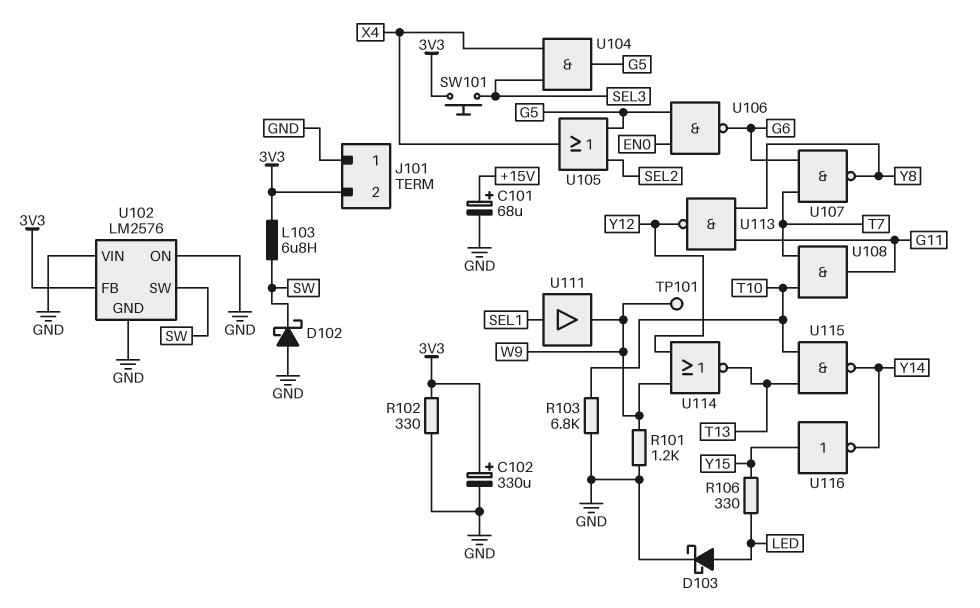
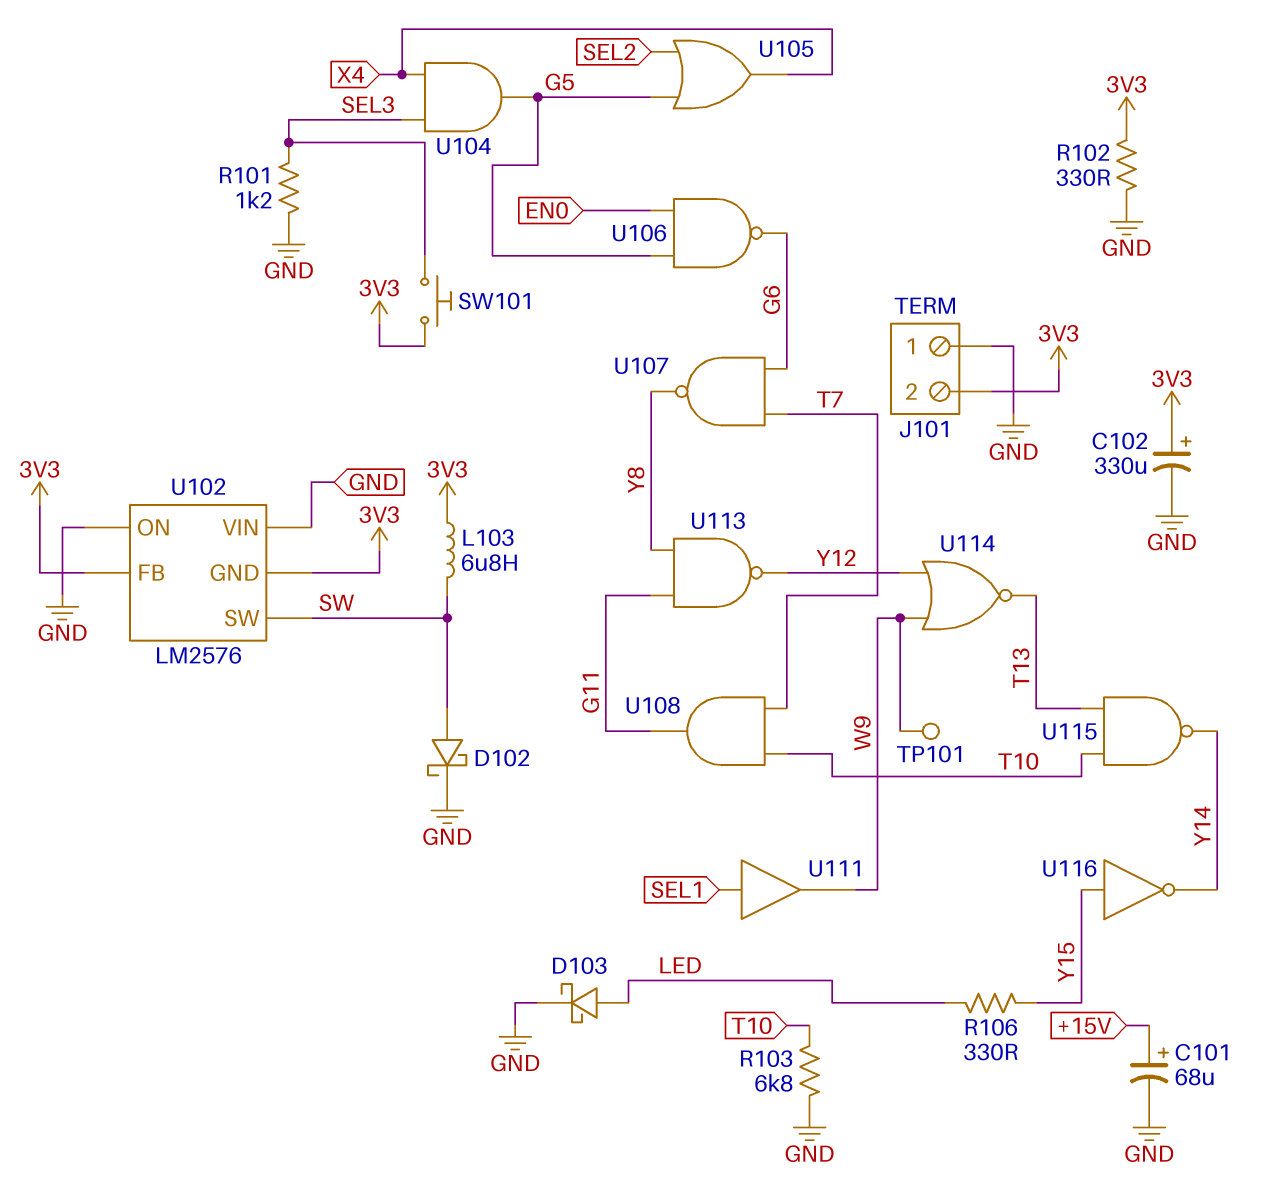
D102: schottky (A GND, K SW) -> schottky (A SW, K GND)
R101: 1.2k (GND, W9) -> 1.2k (GND, SEL3)
U102 pin GND: GND -> 3V3

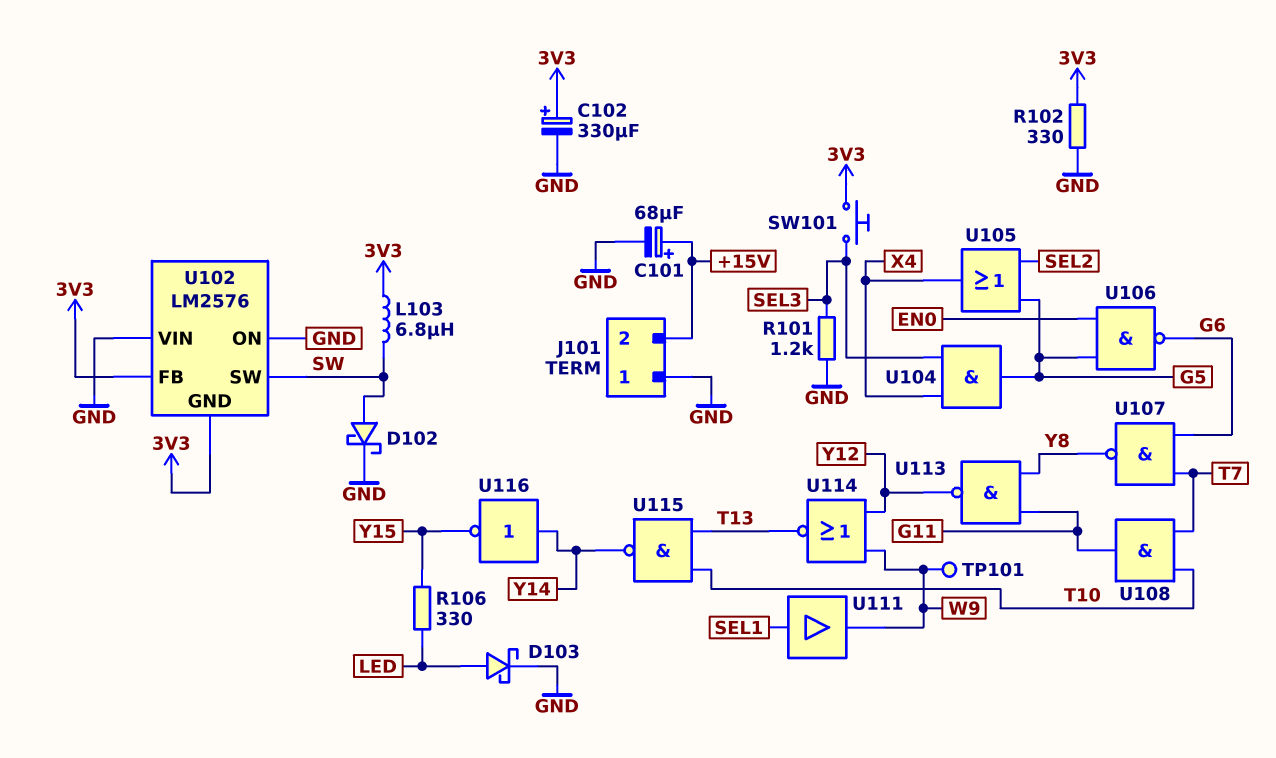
J101 pin 2: 3V3 -> +15V
R103: 6.8k (GND, T10) -> none
U116: NOT (in Y15, out Y14) -> NOT (in Y14, out Y15)

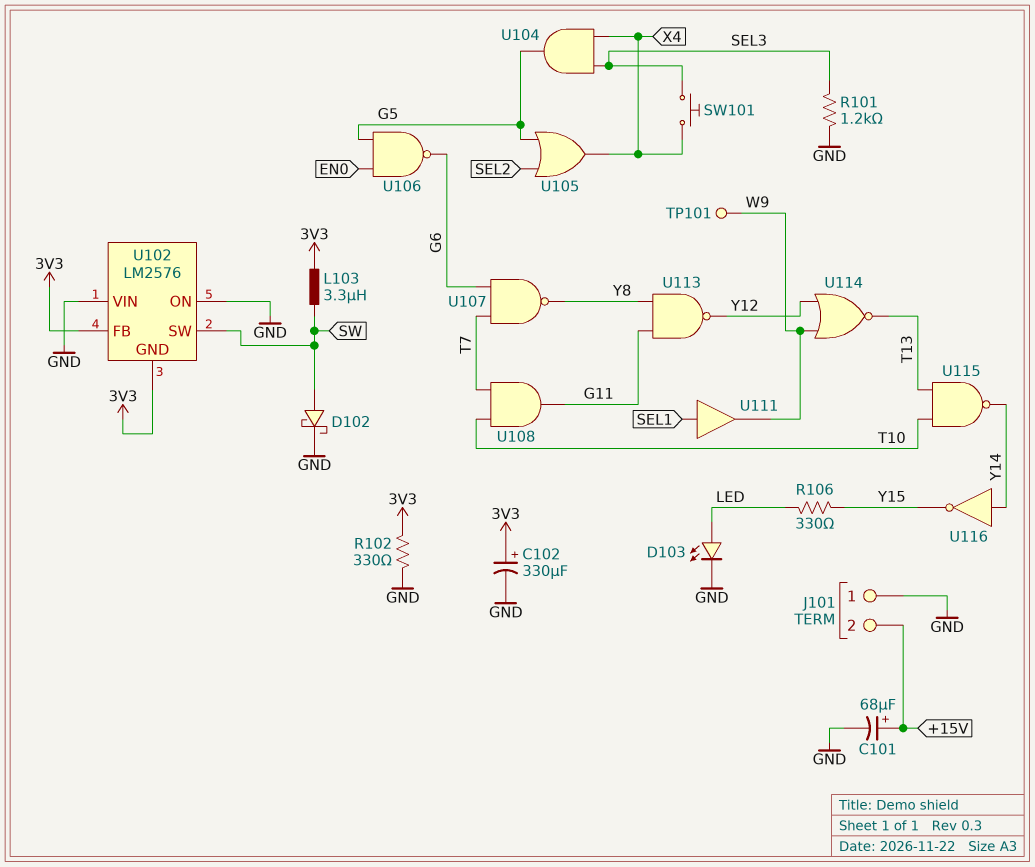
D103: schottky (A LED, K GND) -> LED (A LED, K GND)
L103: 6.8uH (3V3, SW) -> 3.3uH (3V3, SW)
SW101: button (3V3, SEL3) -> button (SEL3, X4)

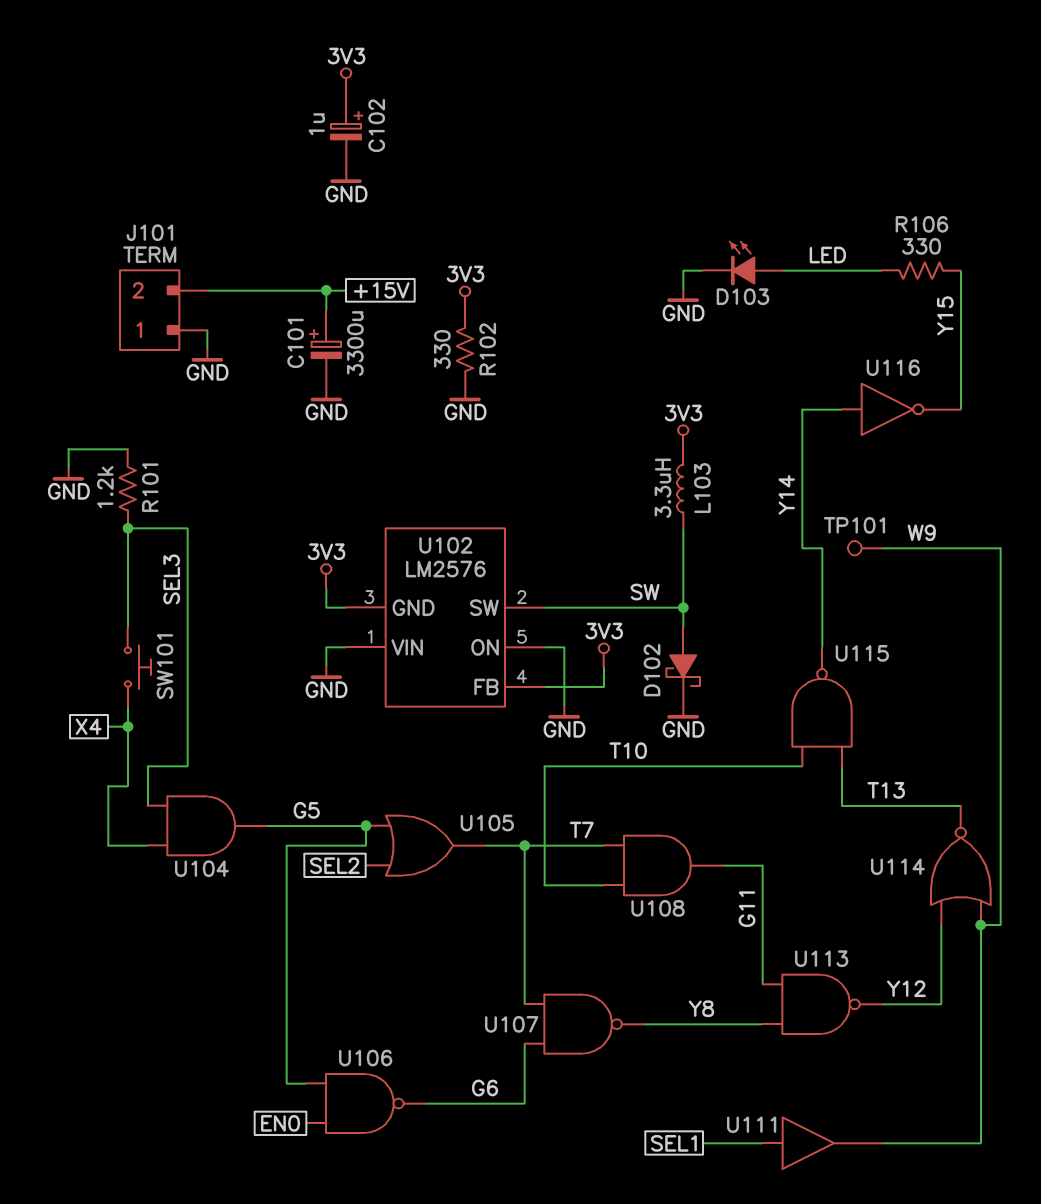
C101: 68uF (plus +15V, minus GND) -> 3300uF (plus +15V, minus GND)
C102: 330uF (plus 3V3, minus GND) -> 1uF (plus 3V3, minus GND)
U105: OR (in G5, in SEL2, out X4) -> OR (in G5, in SEL2, out T7)

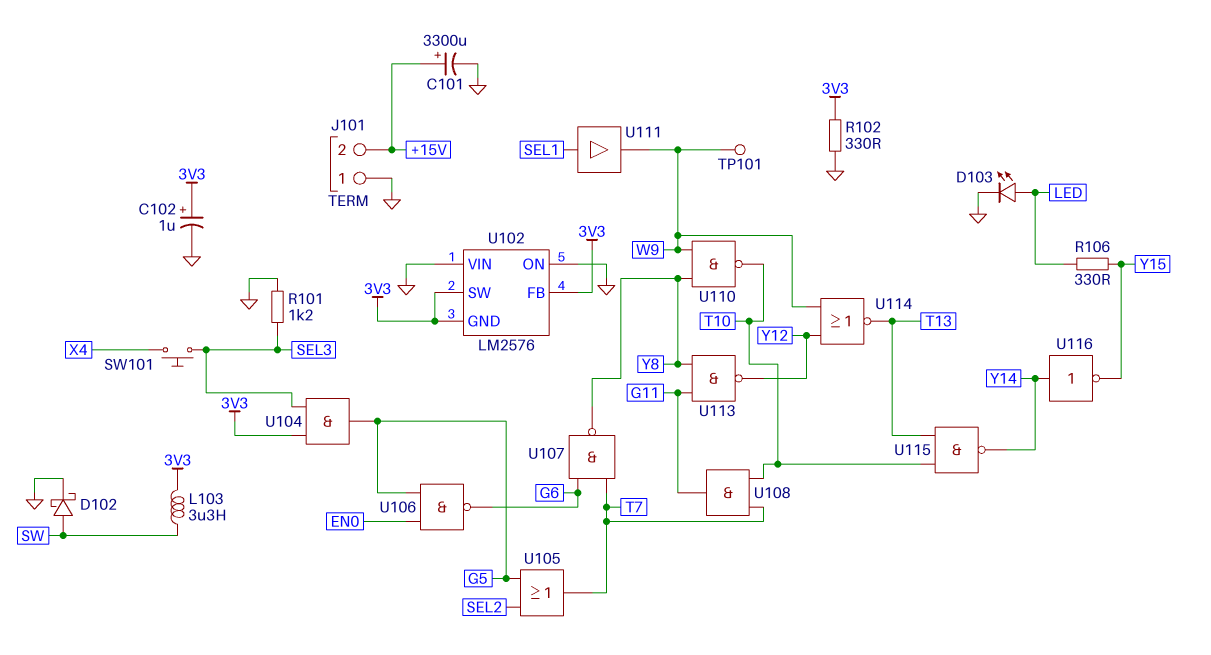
U102 pin SW: SW -> 3V3
U104: AND (in SEL3, in X4, out G5) -> AND (in 3V3, in SEL3, out G5)
U110: none -> NAND (in W9, in Y8, out T10)

